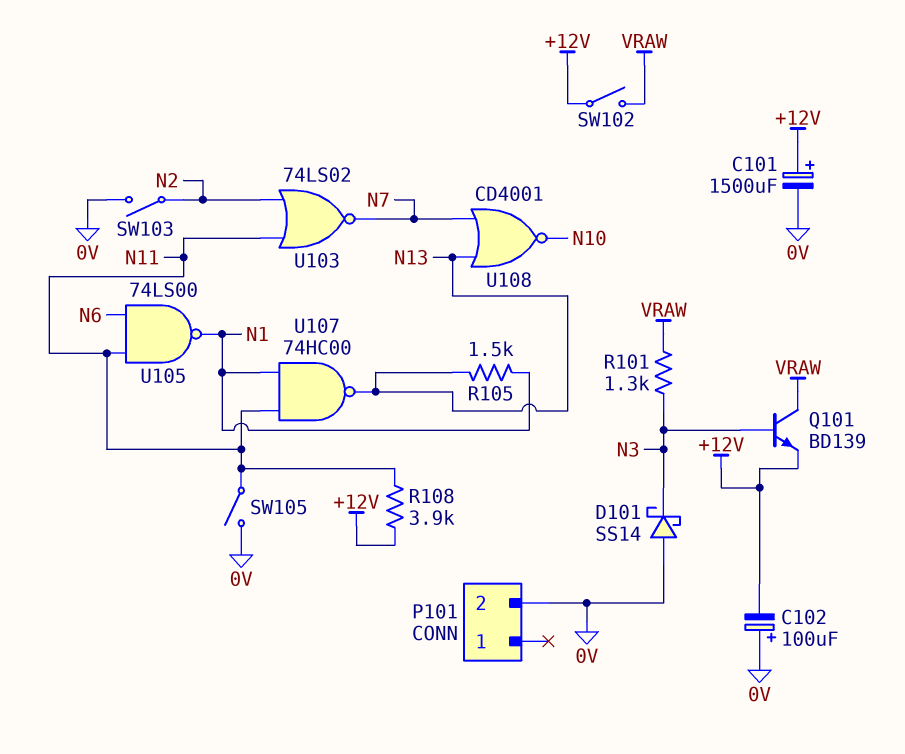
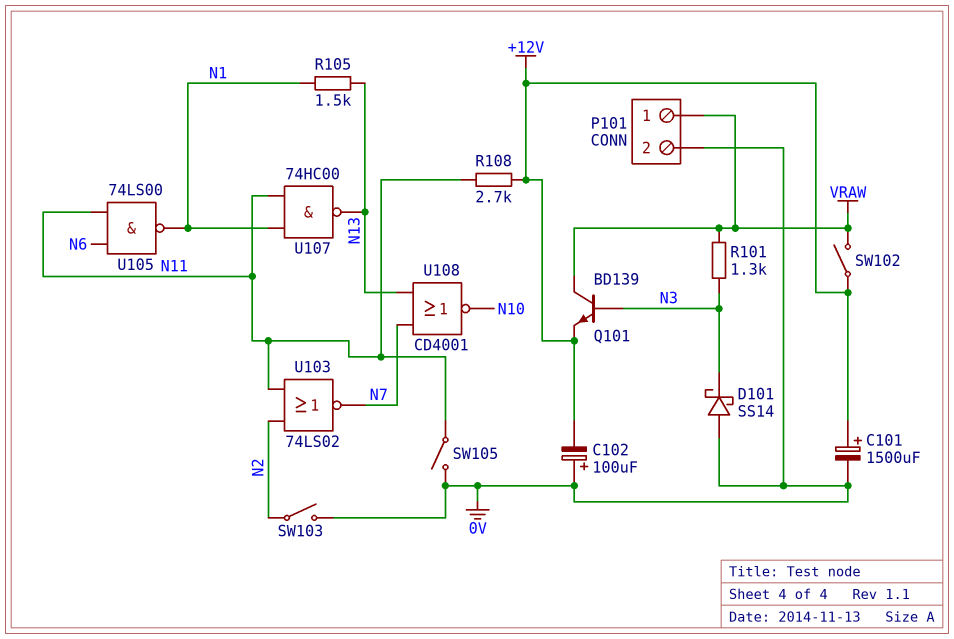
P101 pin 1: none -> VRAW
R108: 3.9k (+12V, N11) -> 2.7k (+12V, N11)

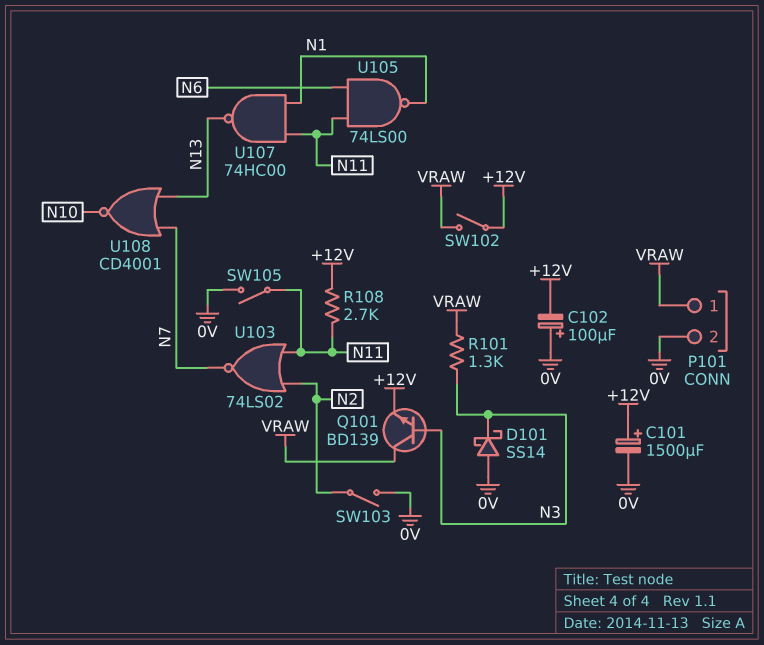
R105: 1.5k (N1, N13) -> none

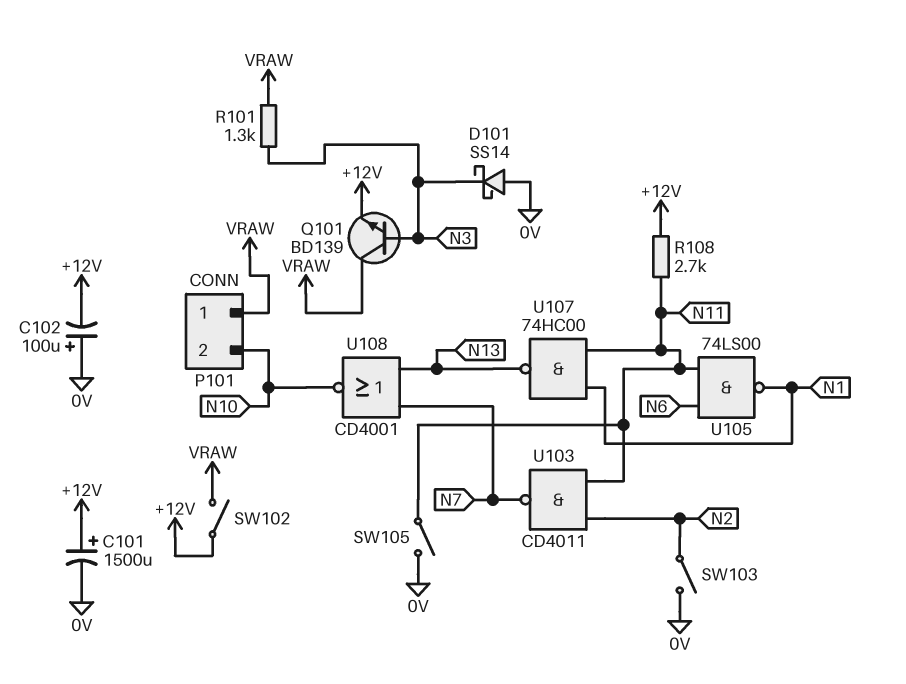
P101 pin 2: 0V -> N10
U103: NOR 74LS02 (in N2, in N11, out N7) -> NAND CD4011 (in N2, in N11, out N7)

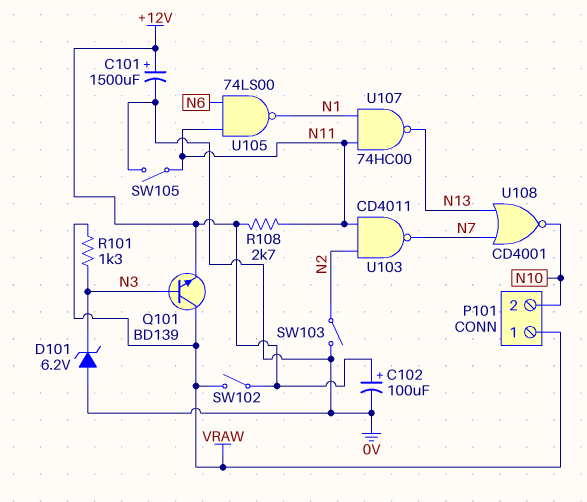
C102: 100uF (plus 0V, minus +12V) -> 100uF (plus +12V, minus 0V)
D101: schottky SS14 (A 0V, K N3) -> zener 6.2V (A 0V, K N3)

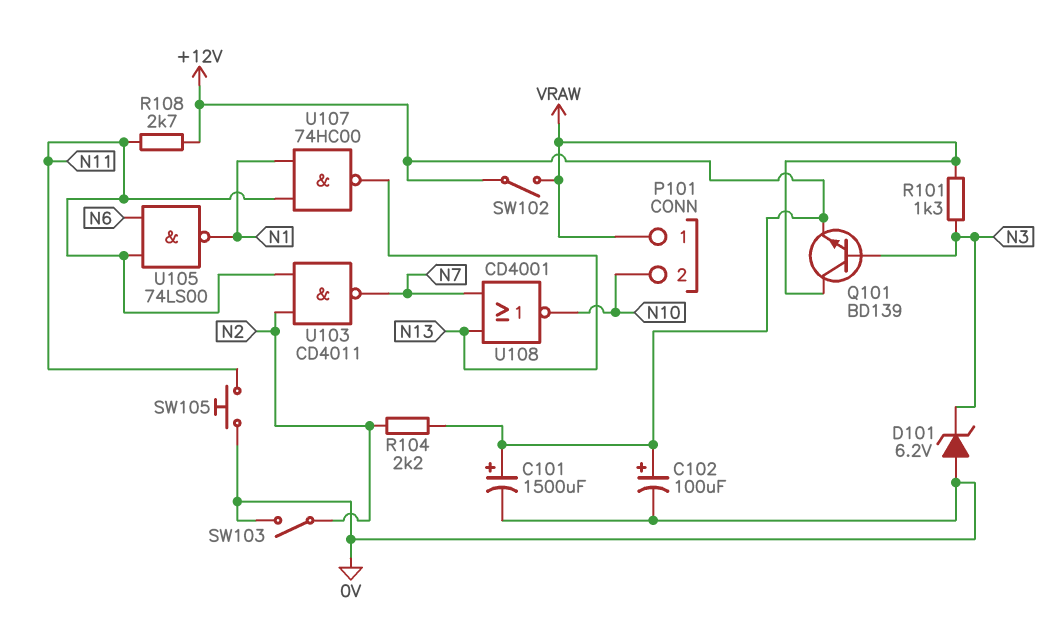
R104: none -> 2.2k (+12V, N2)
SW105: switch (0V, N11) -> button (0V, N11)

